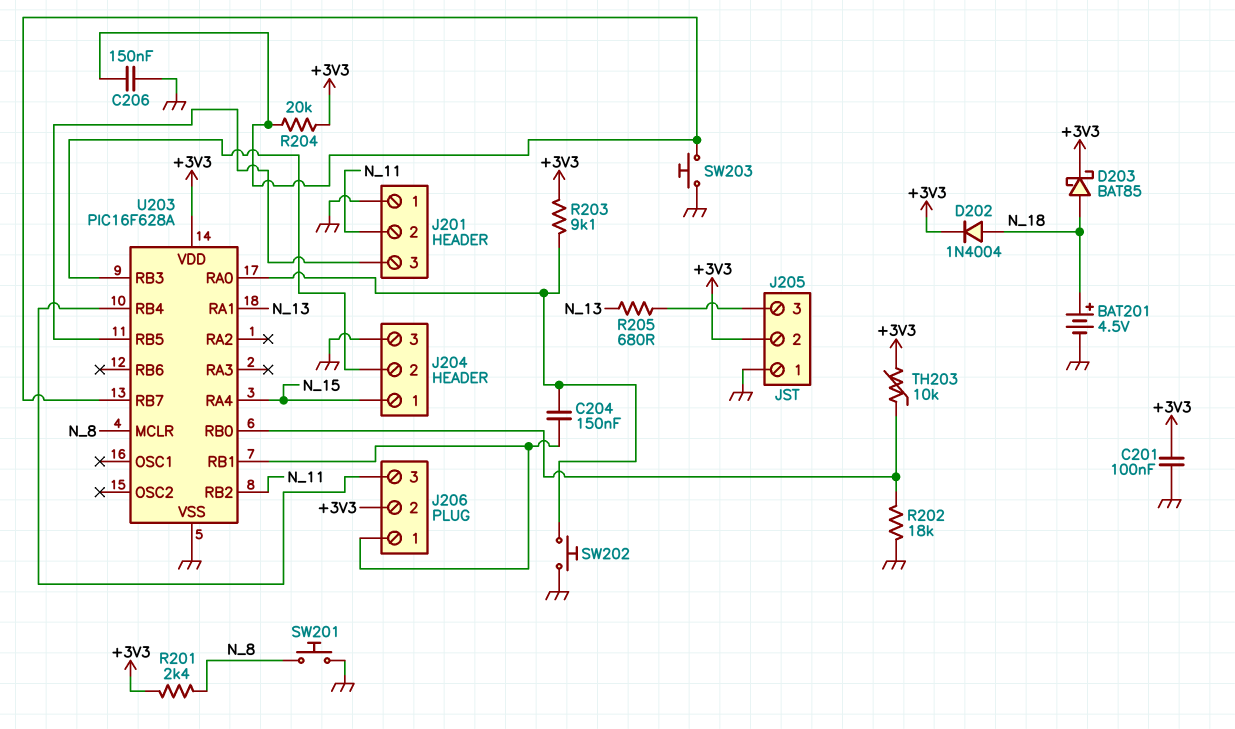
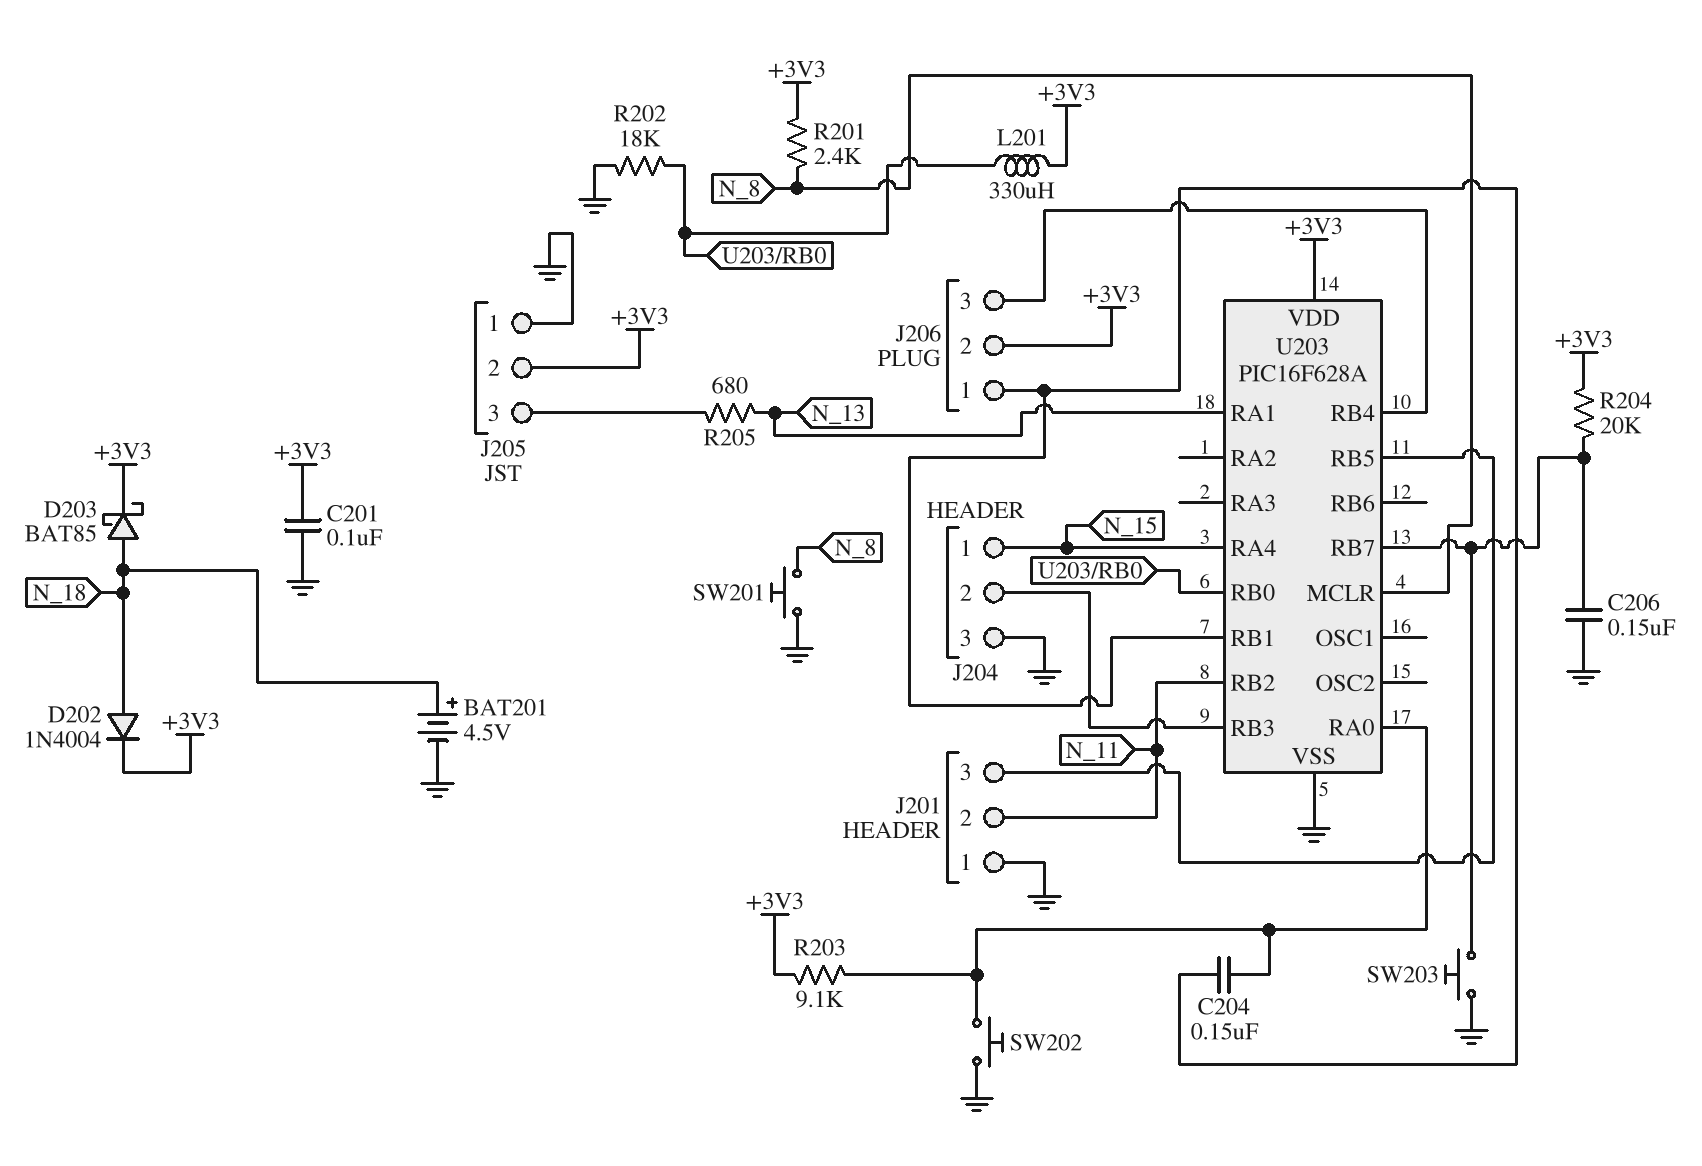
L201: none -> 330uH (+3V3, U203/RB0)
TH203: 10k (+3V3, U203/RB0) -> none

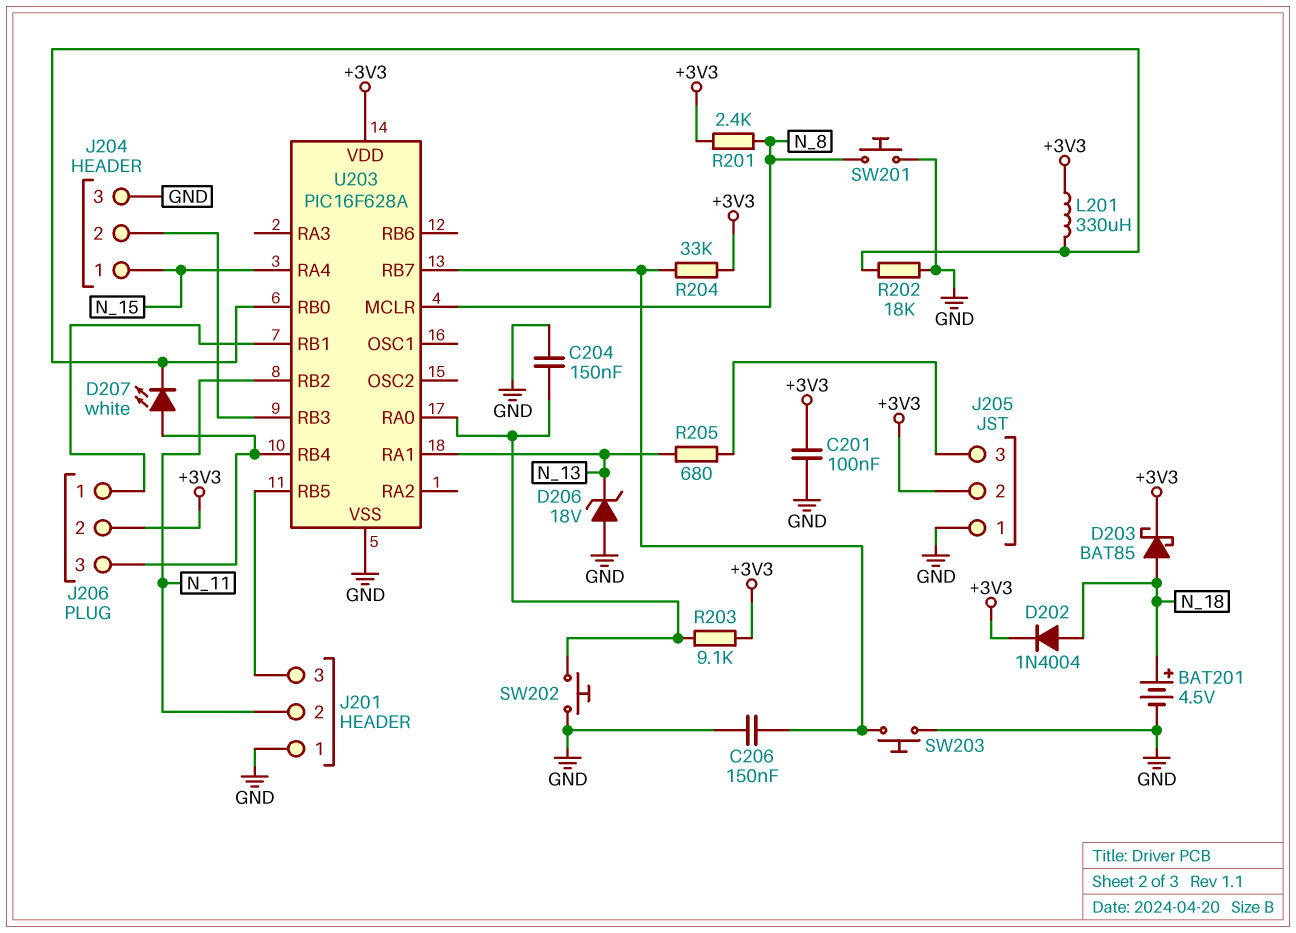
C204: 150nF (J206/1, U203/RA0) -> 150nF (GND, U203/RA0)
D206: none -> zener 18V (A GND, K N_13)
D207: none -> LED white (A J206/3, K U203/RB0)
R204: 20k (+3V3, U203/RB7) -> 33k (+3V3, U203/RB7)

